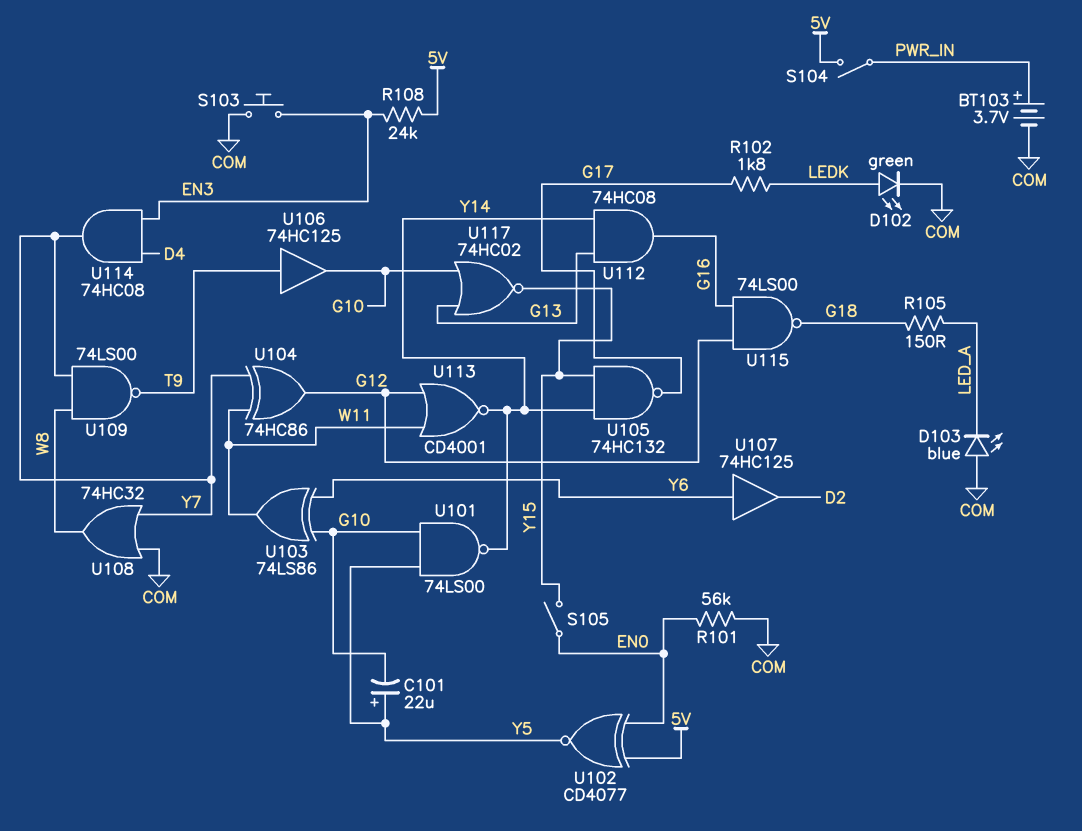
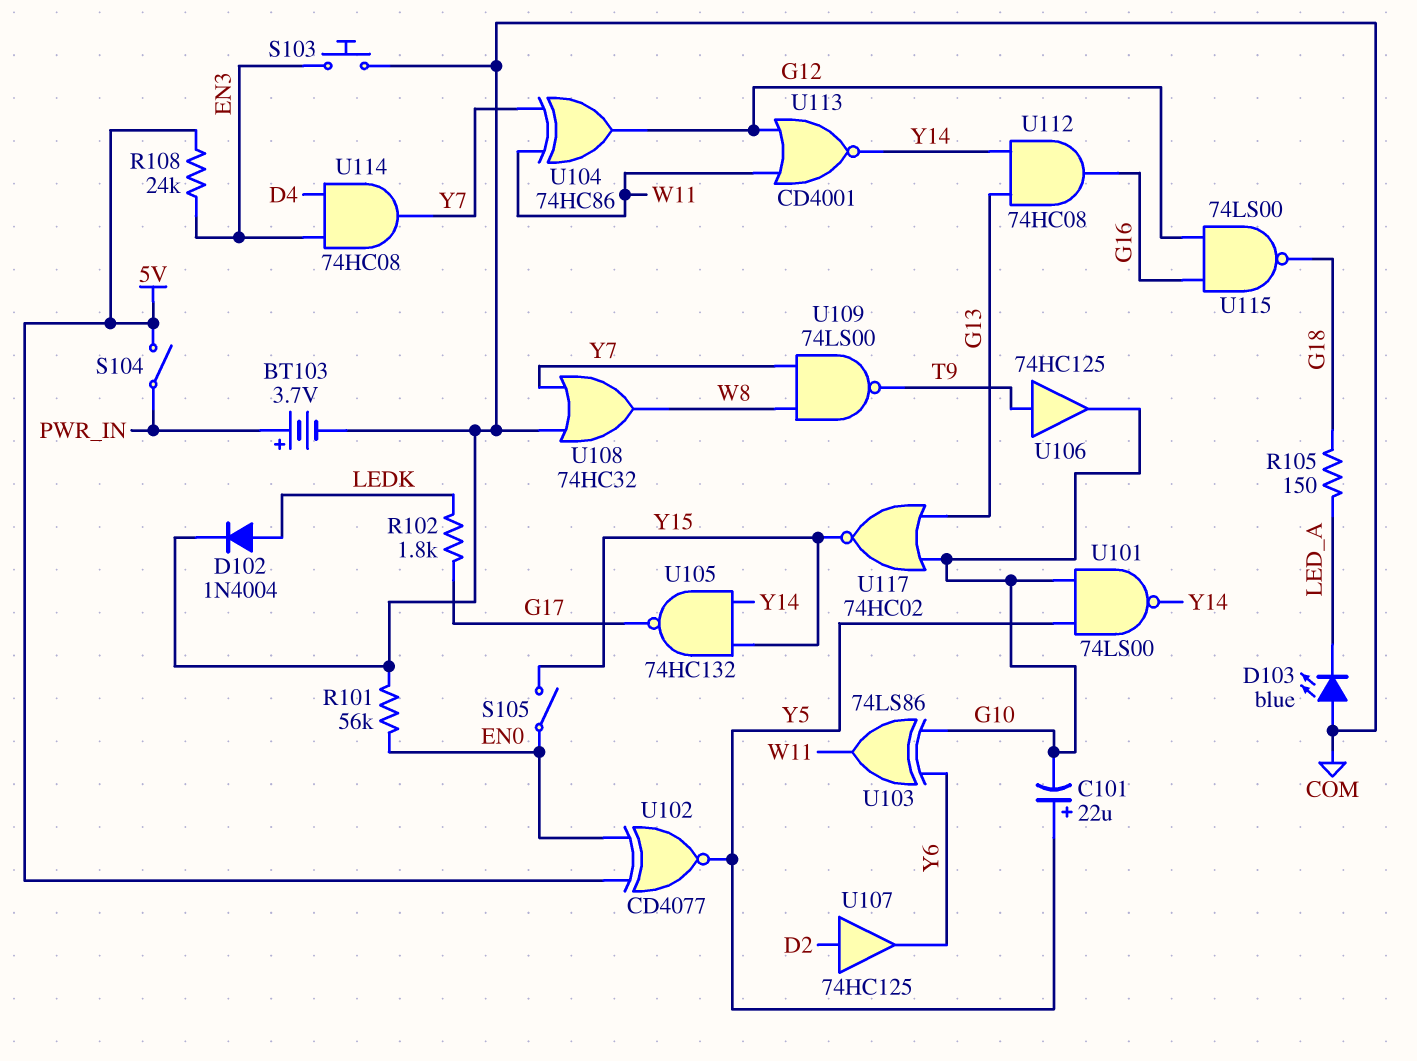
D102: LED green (A LEDK, K COM) -> diode 1N4004 (A LEDK, K COM)
U107: buffer 74HC125 (in Y6, out D2) -> buffer 74HC125 (in D2, out Y6)

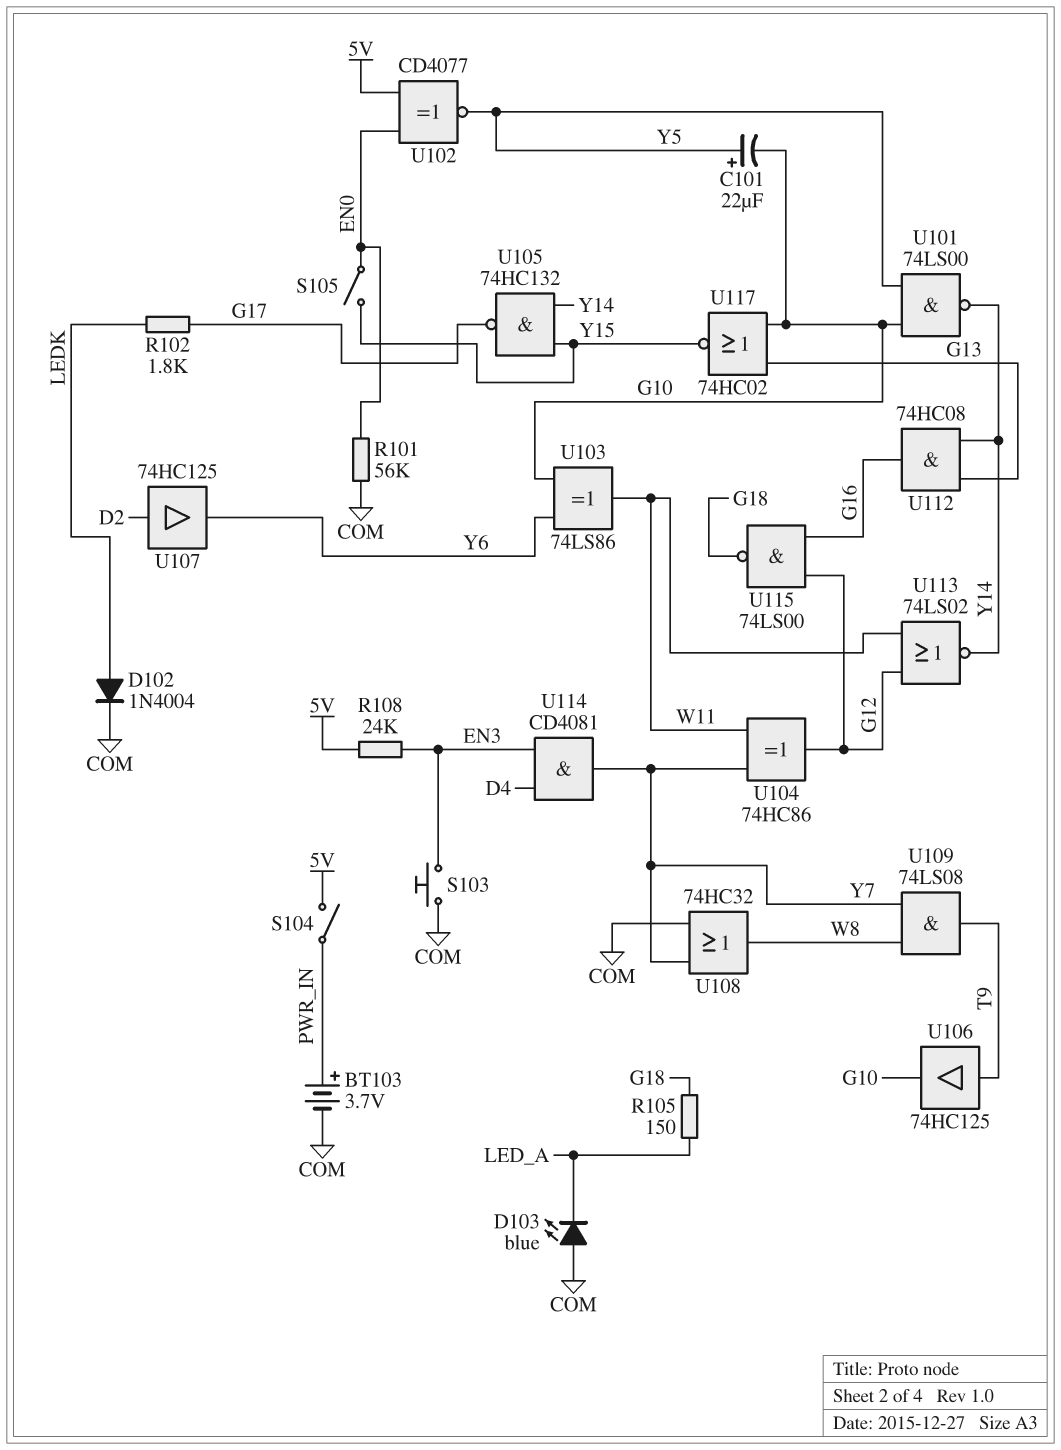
U109: NAND 74LS00 (in W8, in Y7, out T9) -> AND 74LS08 (in W8, in Y7, out T9)
U113: NOR CD4001 (in G12, in W11, out Y14) -> NOR 74LS02 (in G12, in W11, out Y14)
U114: AND 74HC08 (in D4, in EN3, out Y7) -> AND CD4081 (in D4, in EN3, out Y7)

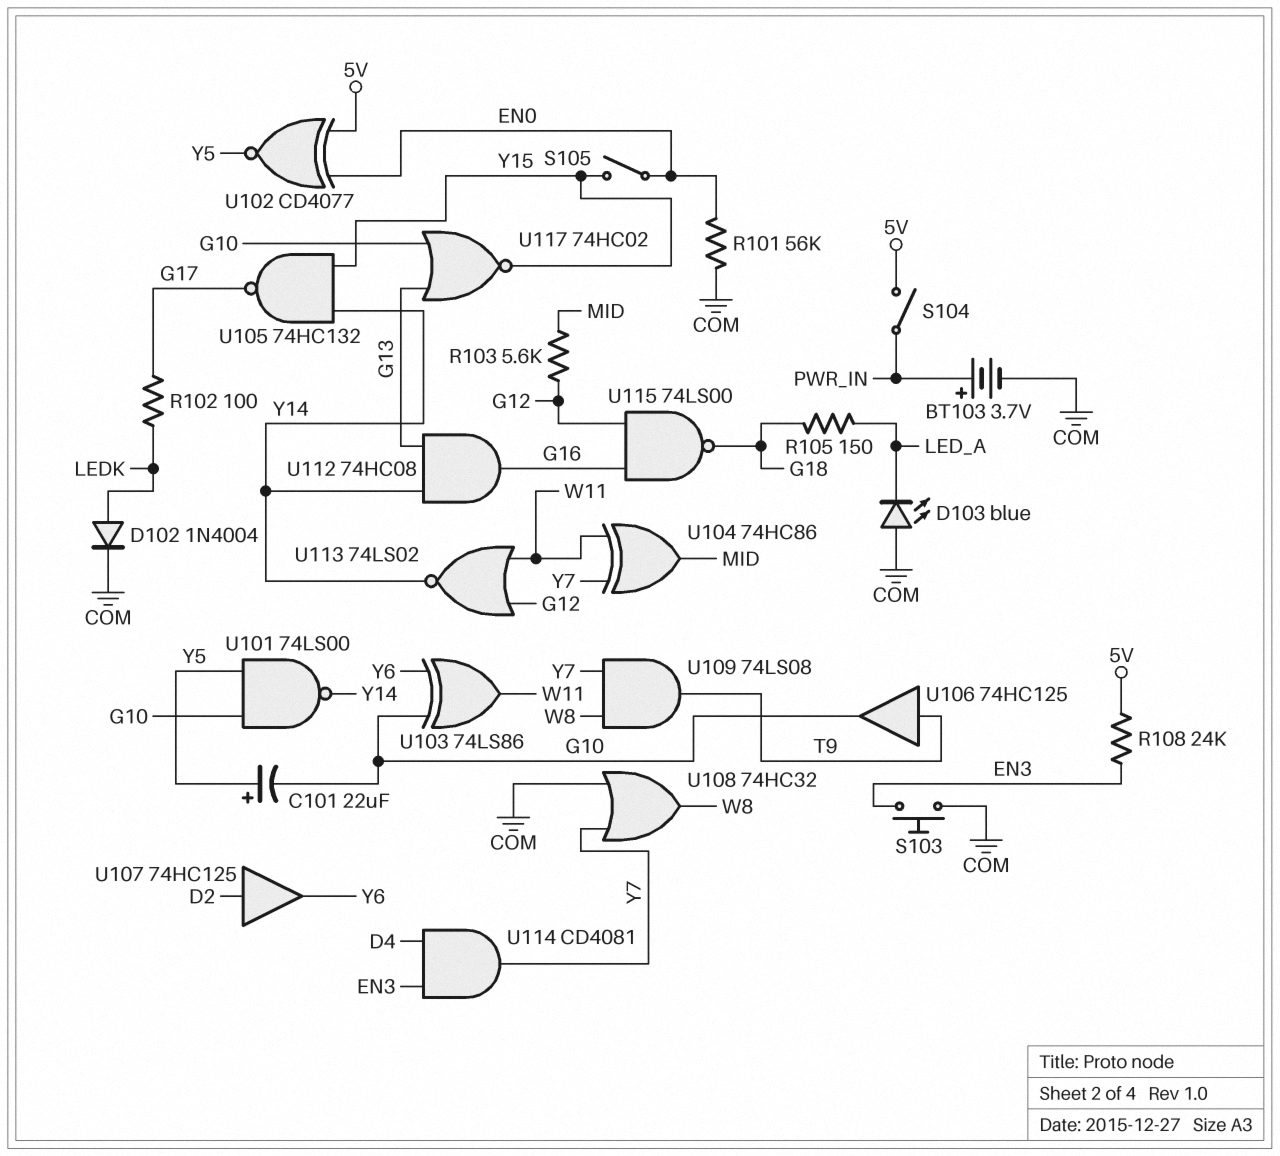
R102: 1.8k (G17, LEDK) -> 100 (G17, LEDK)
R103: none -> 5.6k (G12, MID)
U104: XOR 74HC86 (in W11, in Y7, out G12) -> XOR 74HC86 (in W11, in Y7, out MID)

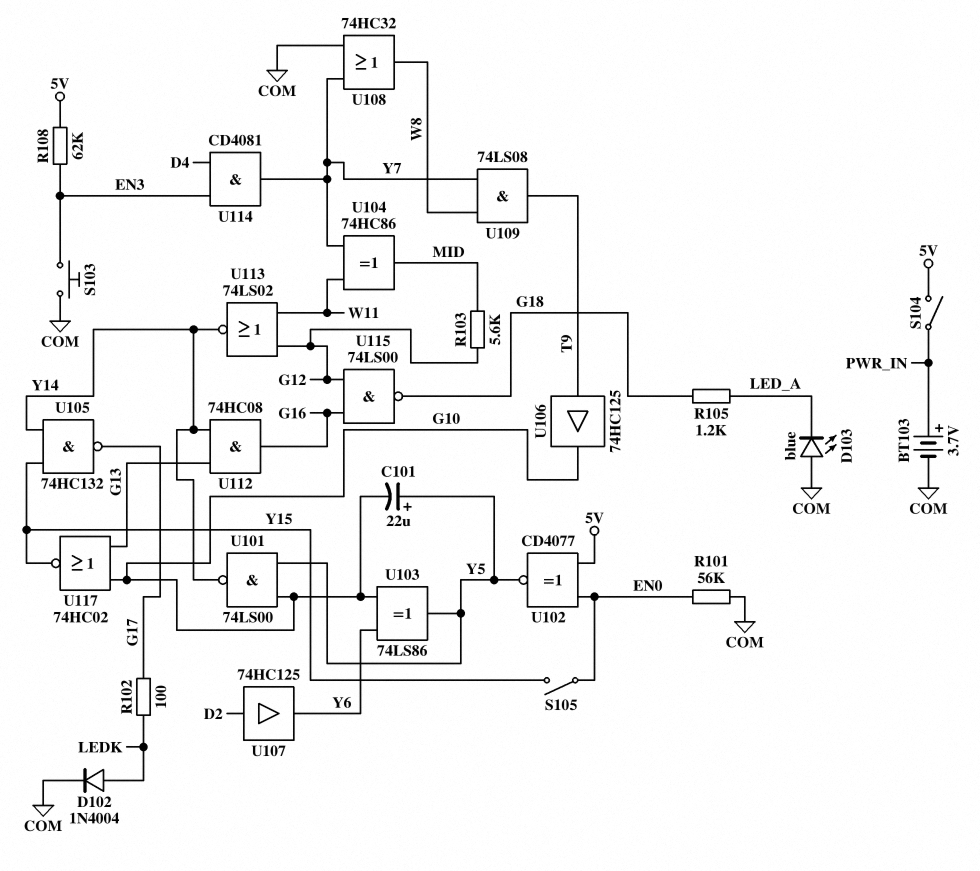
R105: 150 (G18, LED_A) -> 1.2k (G18, LED_A)
R108: 24k (5V, EN3) -> 62k (5V, EN3)
U103: XOR 74LS86 (in G10, in Y6, out W11) -> XOR 74LS86 (in G10, in Y6, out Y5)

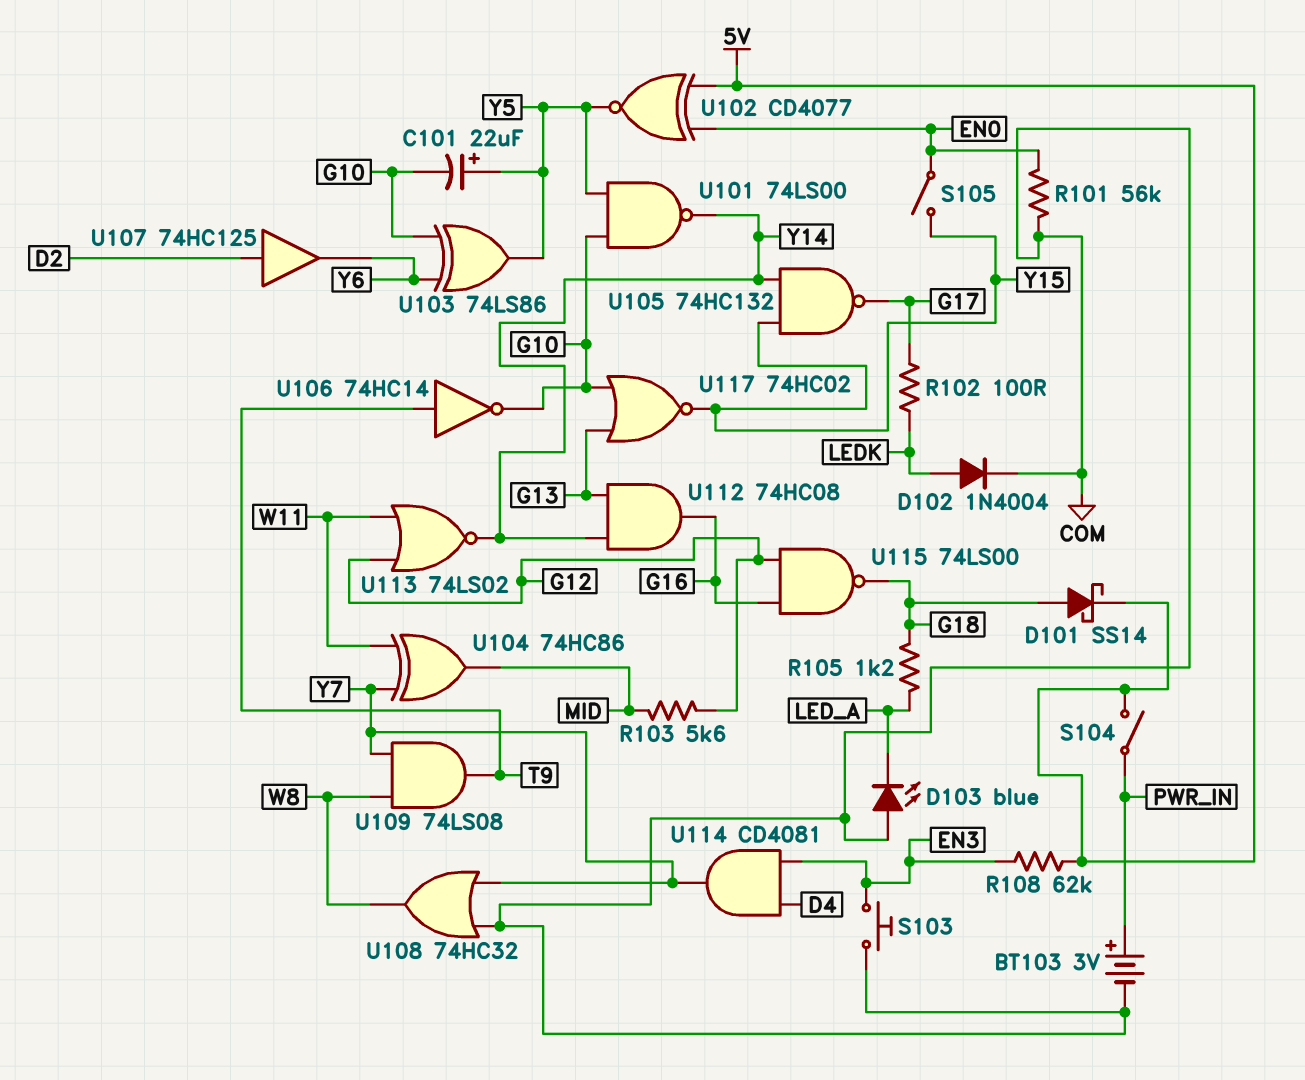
BT103: 3.7V (plus PWR_IN, minus COM) -> 3V (plus PWR_IN, minus COM)
D101: none -> schottky SS14 (A G18, K 5V)
U106: buffer 74HC125 (in T9, out G10) -> NOT 74HC14 (in T9, out G10)

